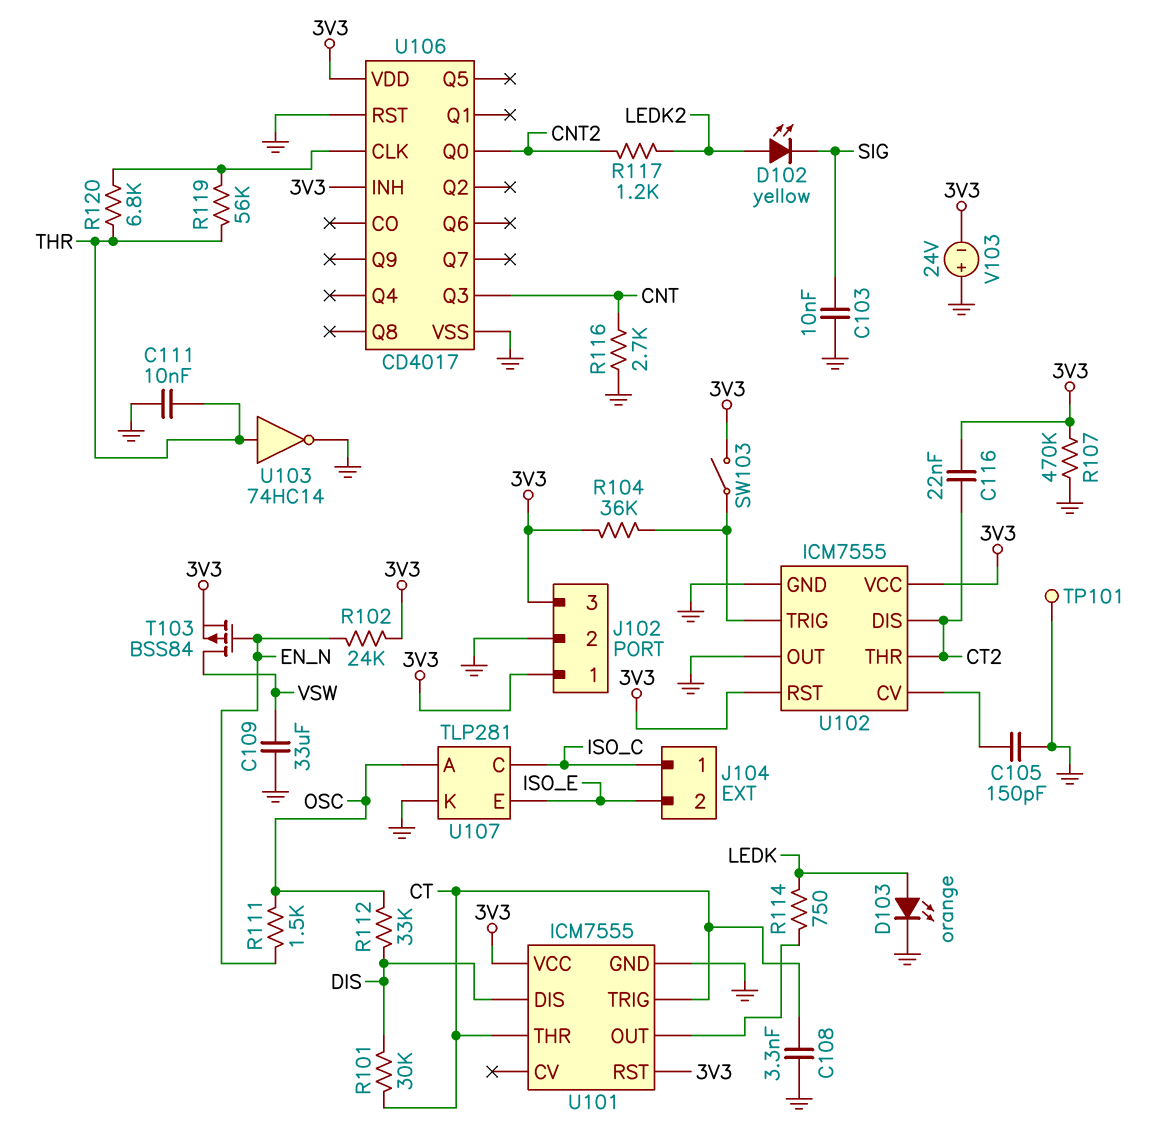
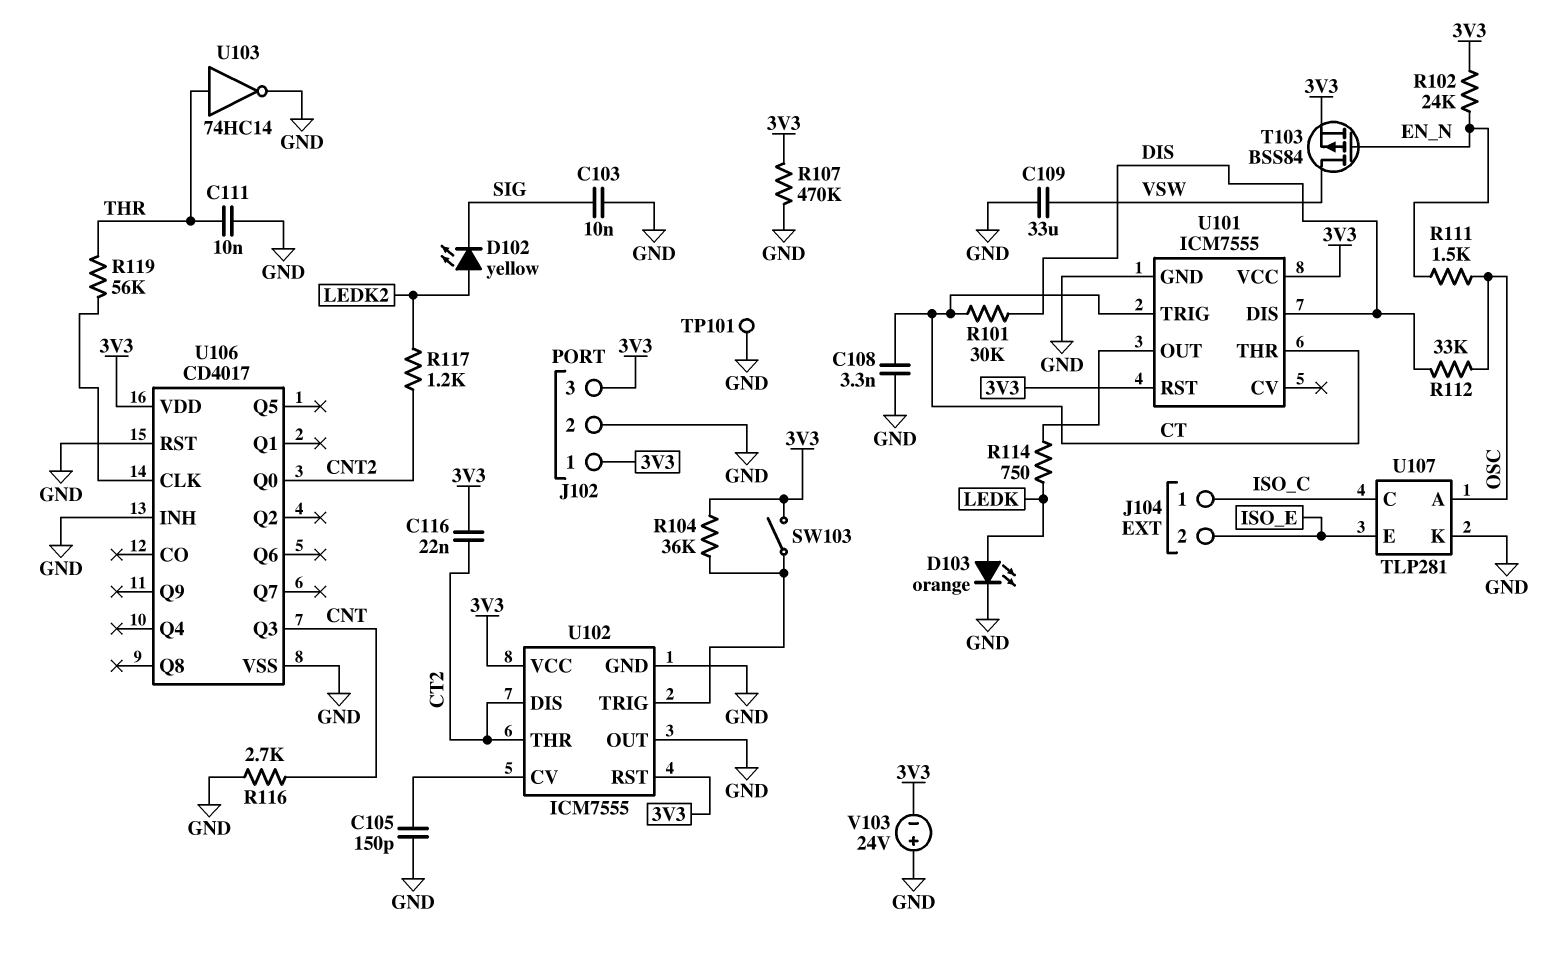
R120: 6.8k (THR, U106/CLK) -> none
U106 pin INH: 3V3 -> GND

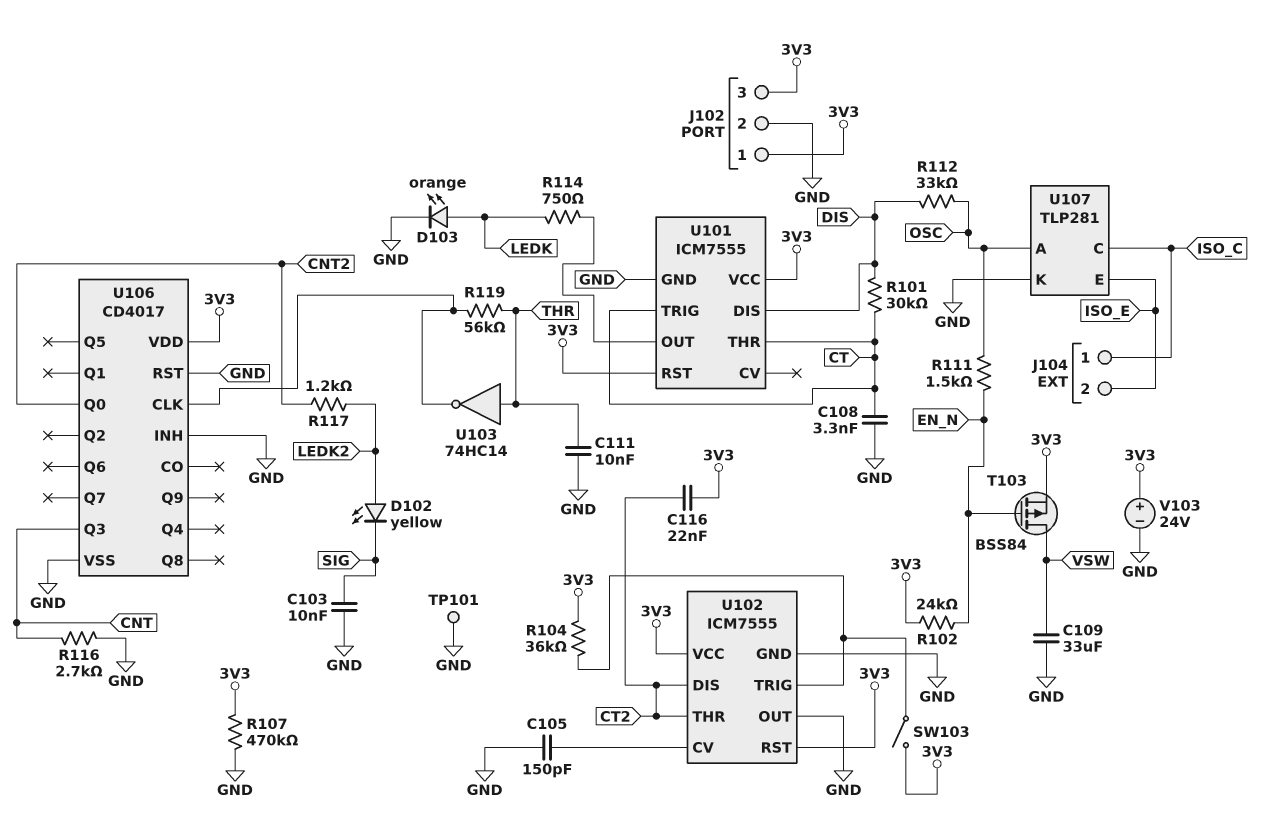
U103: NOT 74HC14 (in THR, out GND) -> NOT 74HC14 (in THR, out U106/CLK)
V103: 24V (plus GND, minus 3V3) -> 24V (plus 3V3, minus GND)

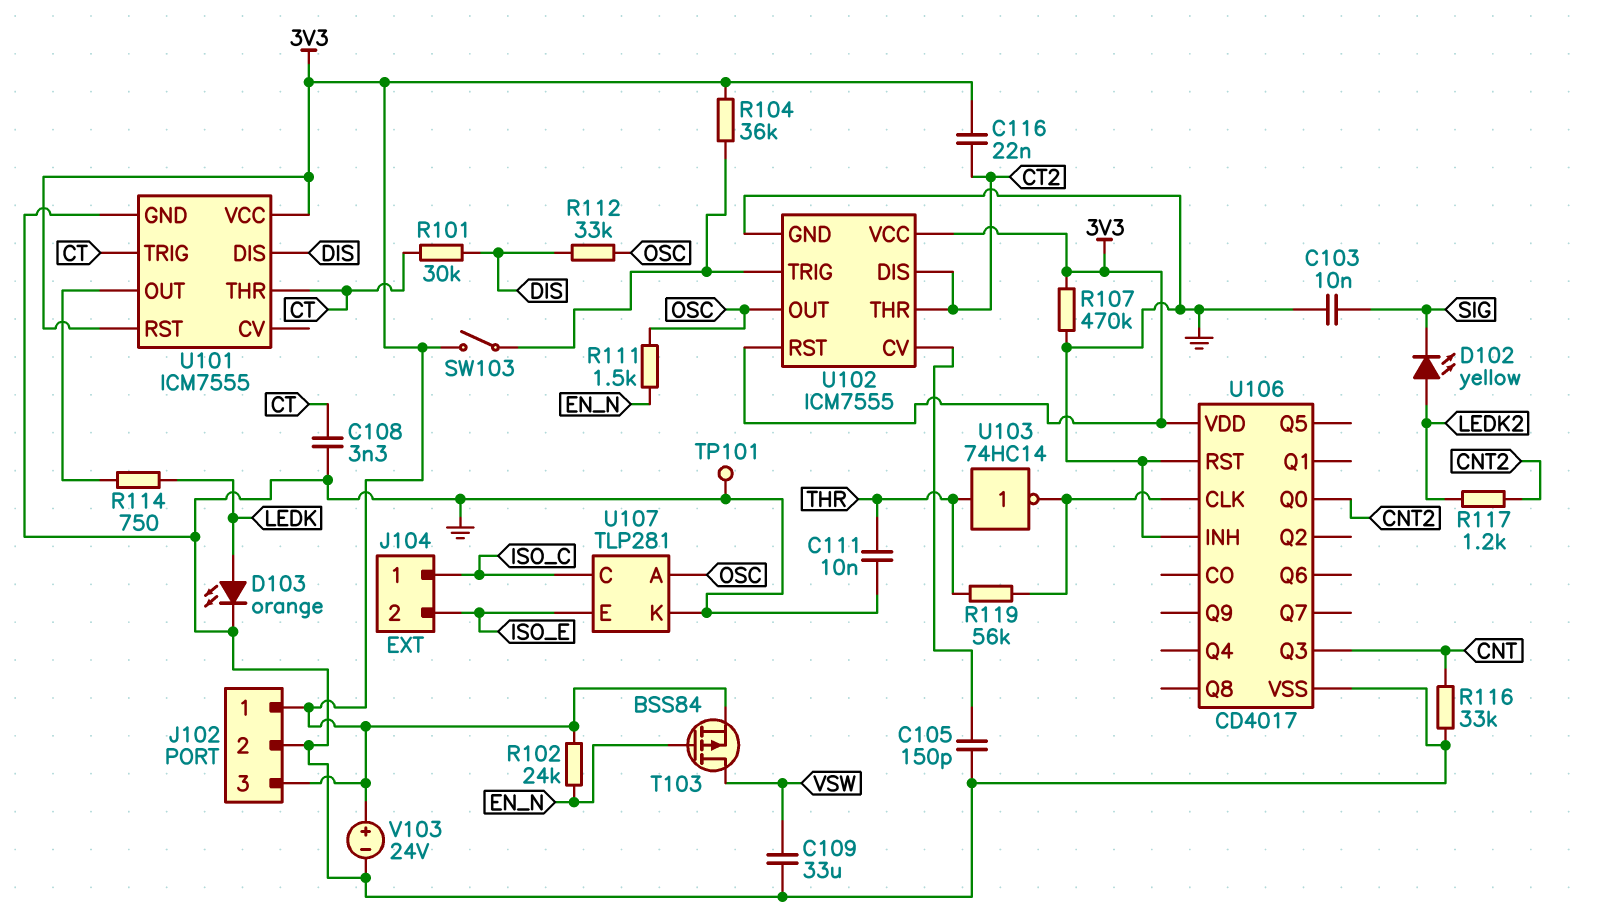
R116: 2.7k (CNT, GND) -> 33k (CNT, GND)
U102 pin OUT: GND -> OSC

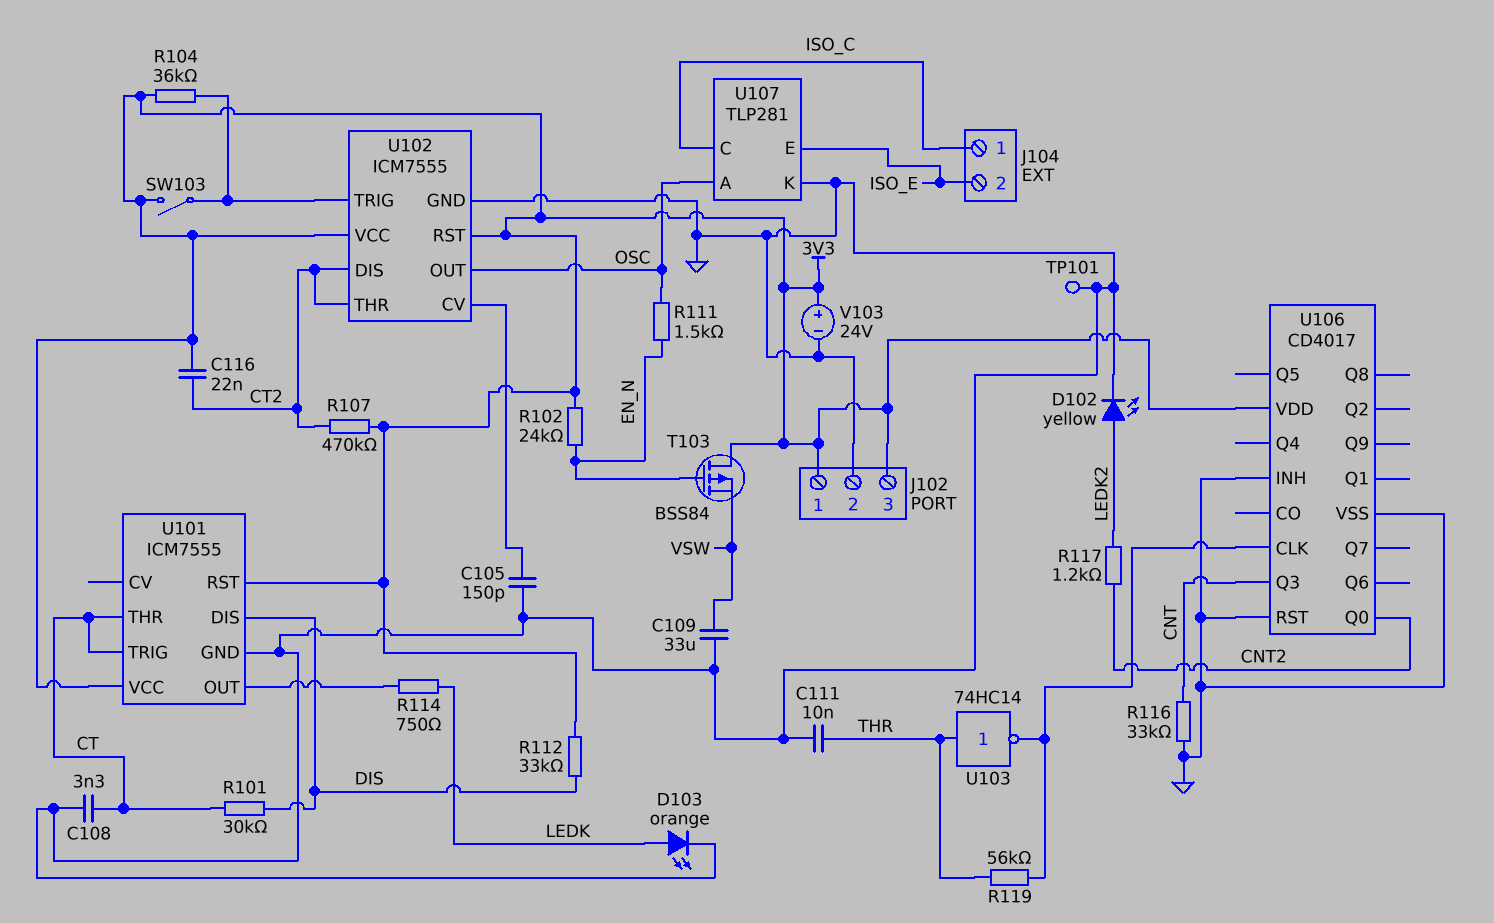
C103: 10nF (GND, SIG) -> none
D102: LED yellow (A LEDK2, K SIG) -> LED yellow (A LEDK2, K GND)
R107: 470k (3V3, GND) -> 470k (3V3, CT2)
R112: 33k (DIS, OSC) -> 33k (3V3, DIS)
T103: PMOS BSS84 (G EN_N, D VSW, S 3V3) -> PMOS BSS84 (G EN_N, D 3V3, S VSW)

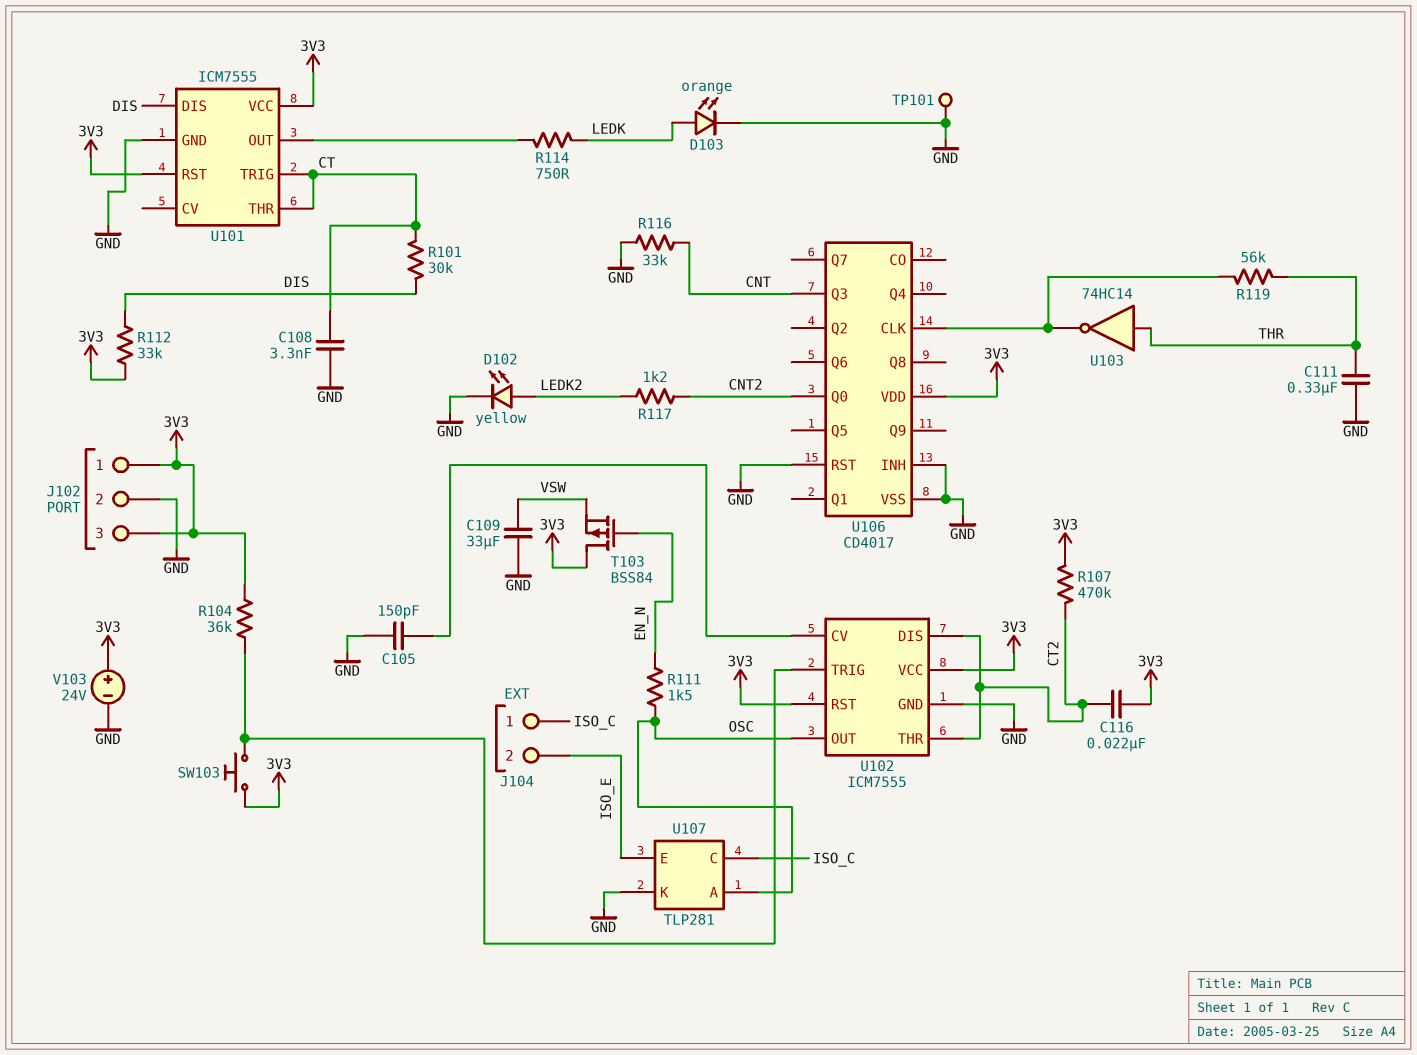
C111: 10nF (GND, THR) -> 330nF (GND, THR)
R102: 24k (3V3, EN_N) -> none
SW103: switch (3V3, U102/TRIG) -> button (3V3, U102/TRIG)

